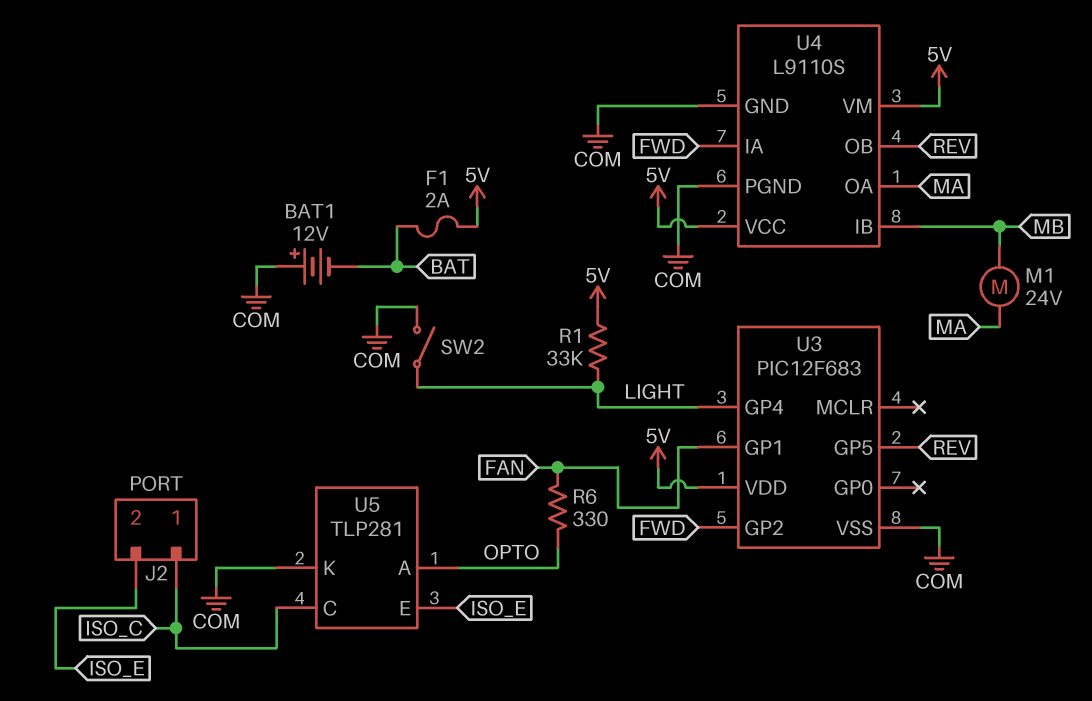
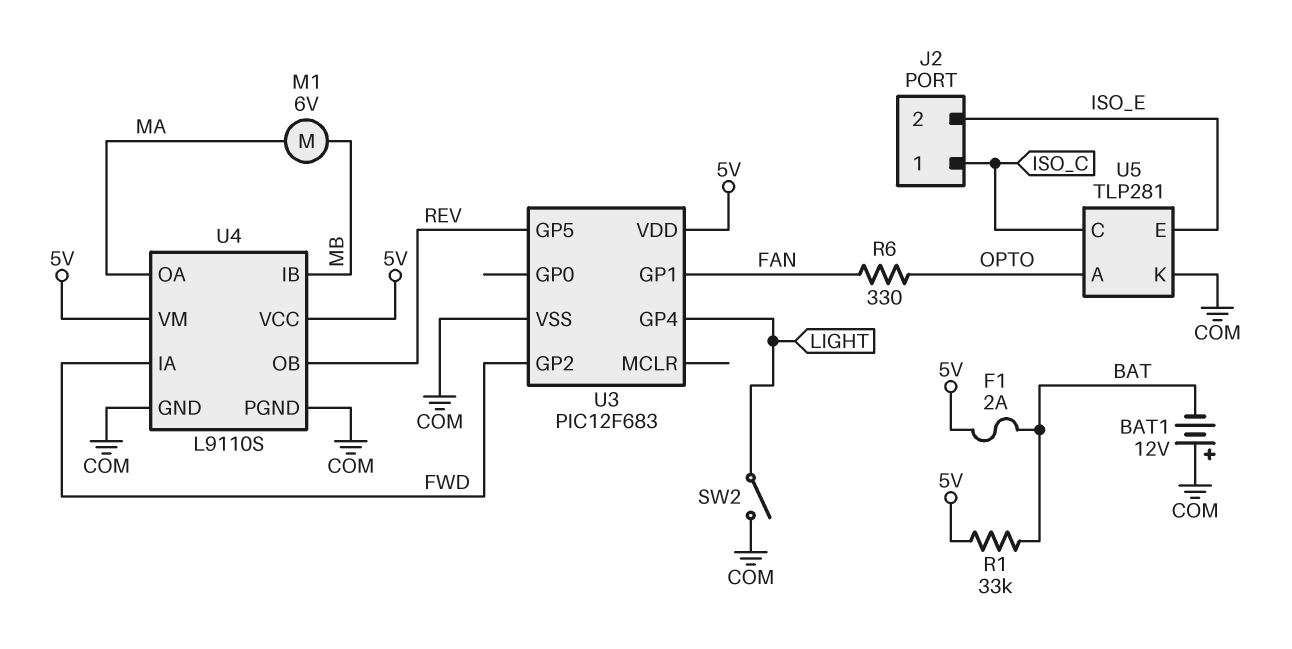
M1: motor 24V (MA, MB) -> motor 6V (MA, MB)
R1: 33k (5V, LIGHT) -> 33k (5V, BAT)

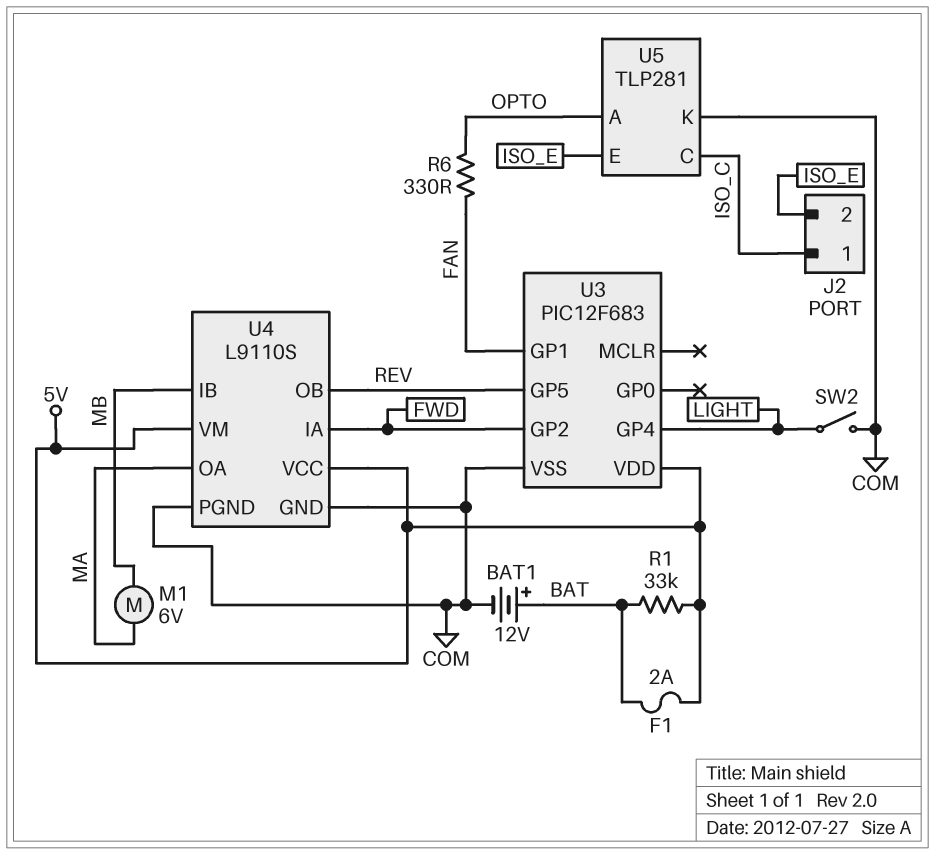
BAT1: 12V (plus COM, minus BAT) -> 12V (plus BAT, minus COM)

